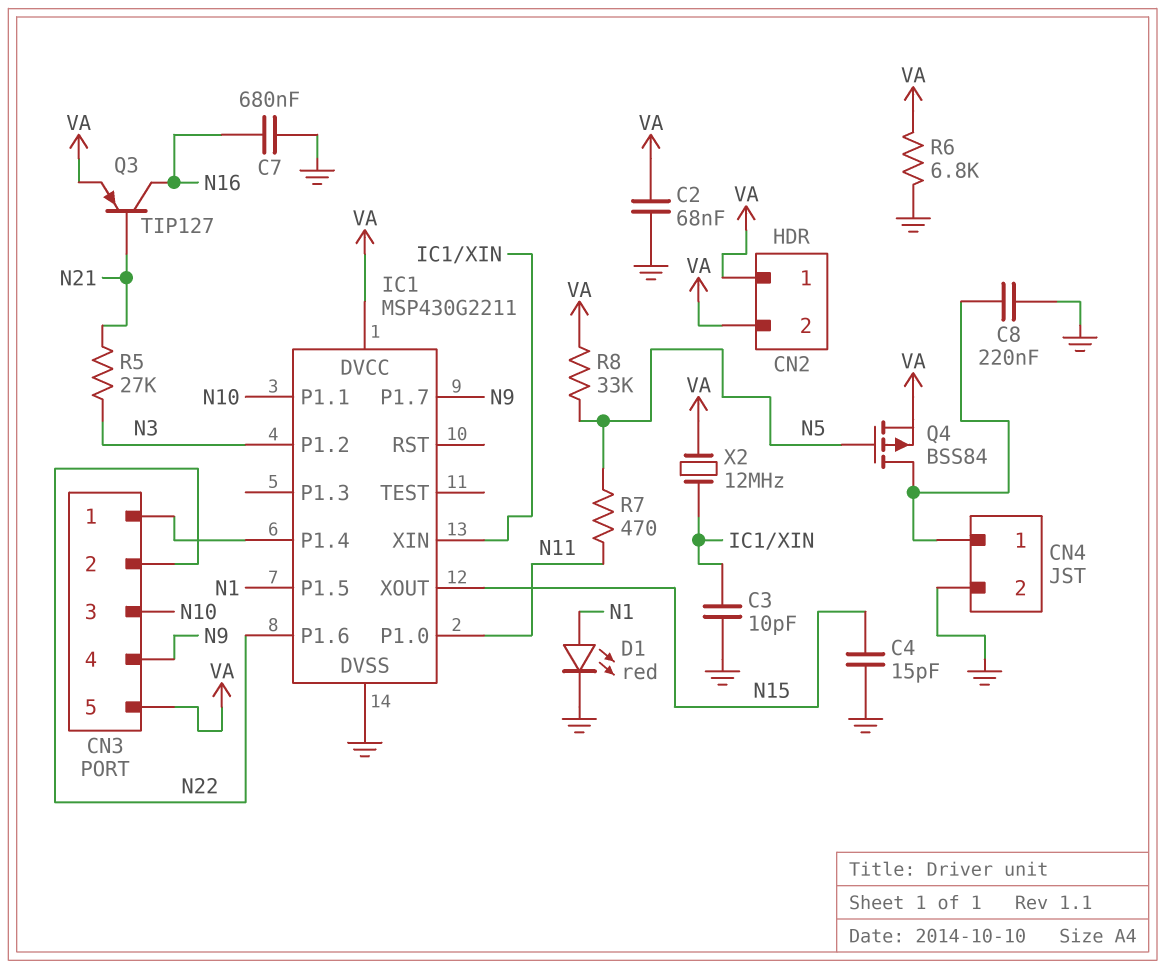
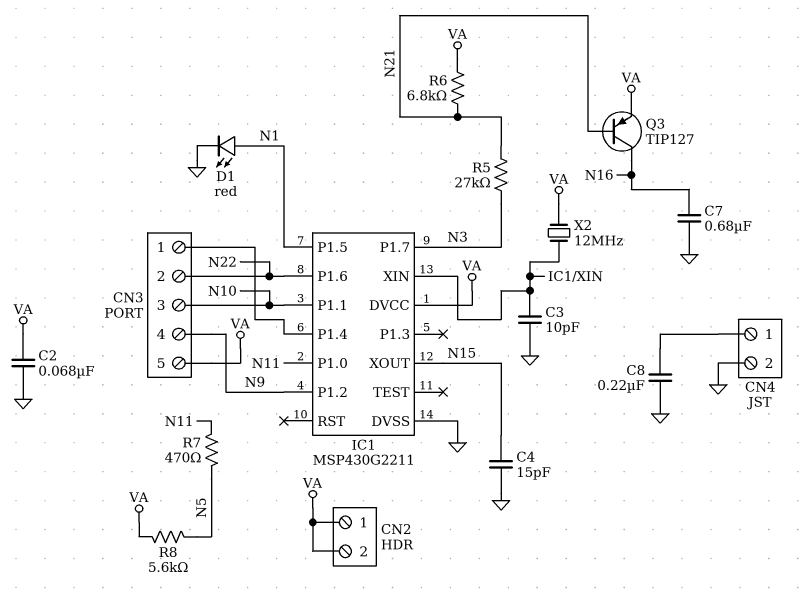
IC1 pin P1.2: N3 -> N9
IC1 pin P1.7: N9 -> N3
Q4: PMOS BSS84 (G N5, D CN4/1, S VA) -> none
R6: 6.8k (GND, VA) -> 6.8k (N21, VA)
R8: 33k (N5, VA) -> 5.6k (N5, VA)

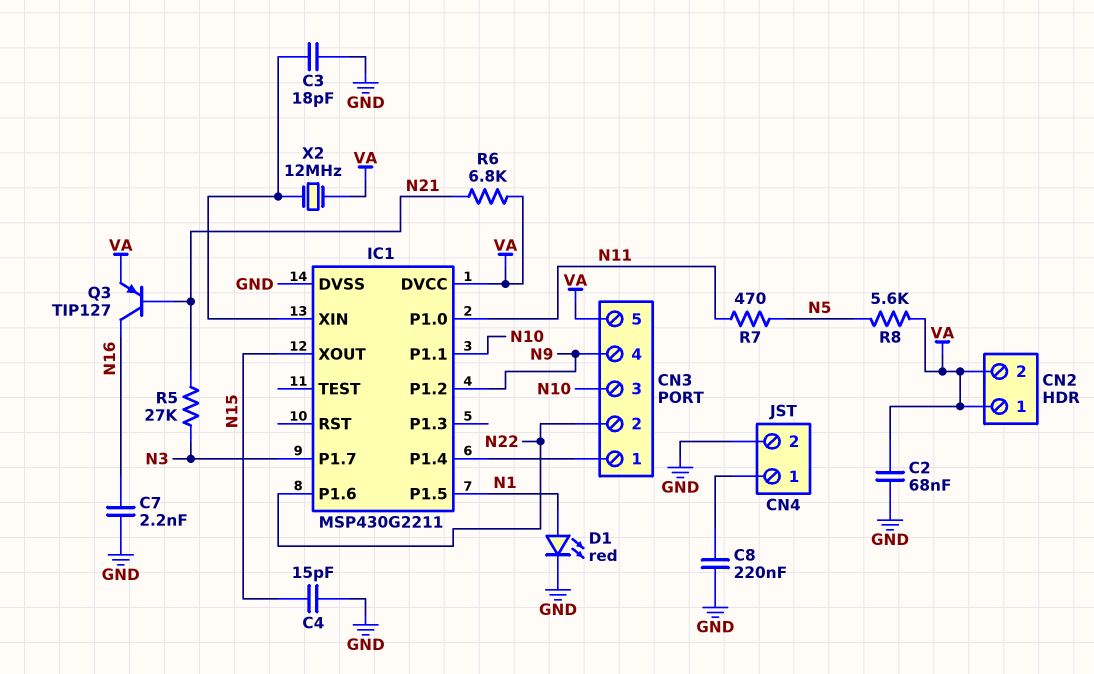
C3: 10pF (GND, IC1/XIN) -> 18pF (GND, IC1/XIN)
C7: 680nF (GND, N16) -> 2.2nF (GND, N16)

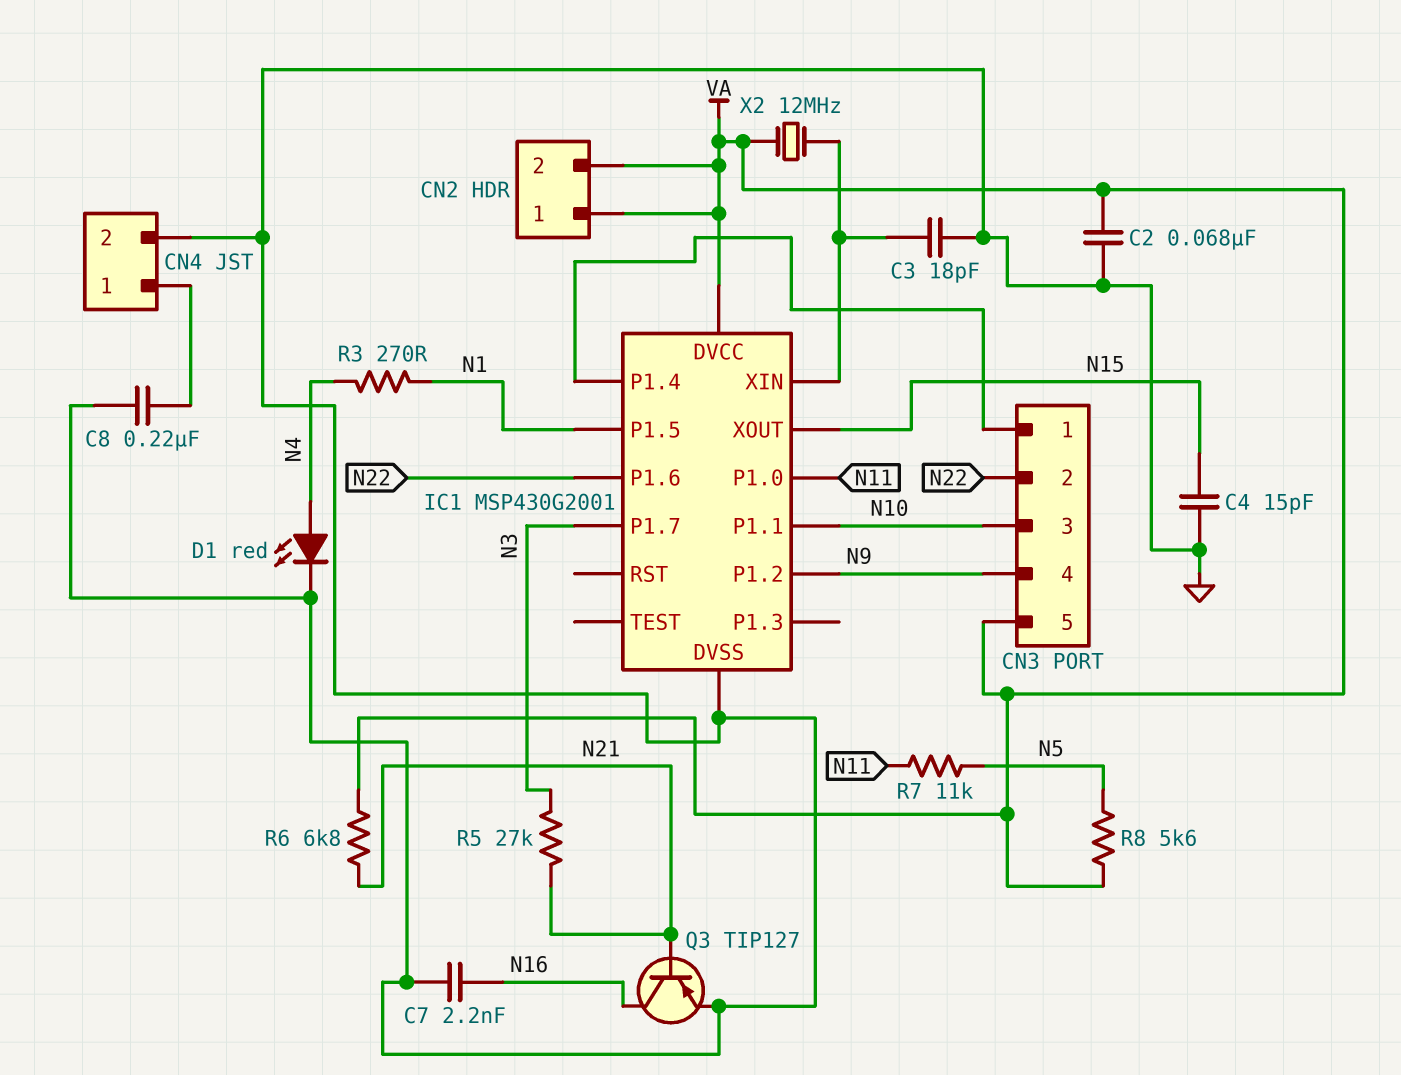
D1: LED red (A N1, K GND) -> LED red (A N4, K GND)
IC1: MSP430G2211 -> MSP430G2001
Q3: PNP TIP127 (B N21, C N16, E VA) -> PNP TIP127 (B N21, C N16, E GND)
R3: none -> 270 (N1, N4)
R7: 470 (N5, N11) -> 11k (N5, N11)

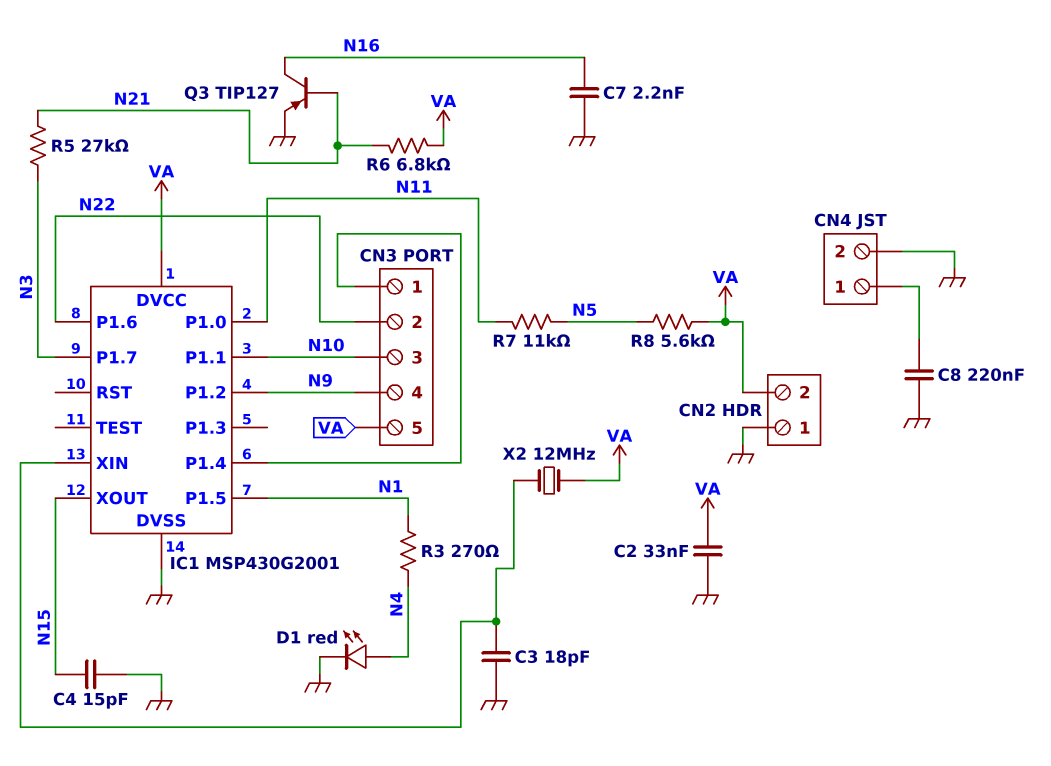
C2: 68nF (GND, VA) -> 33nF (GND, VA)
CN2 pin 1: VA -> GND

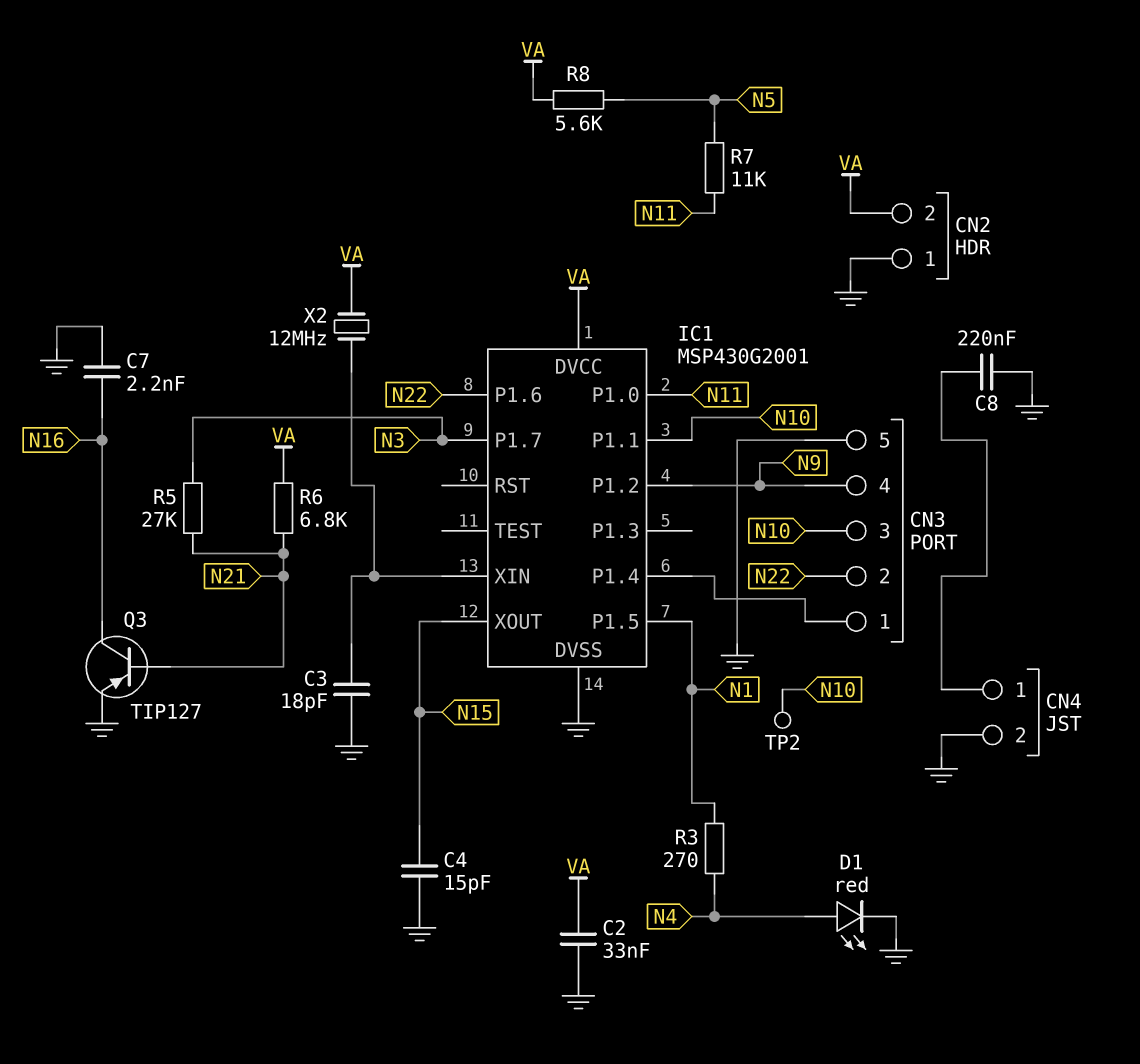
CN3 pin 5: VA -> GND
TP2: none -> test point (N10)

